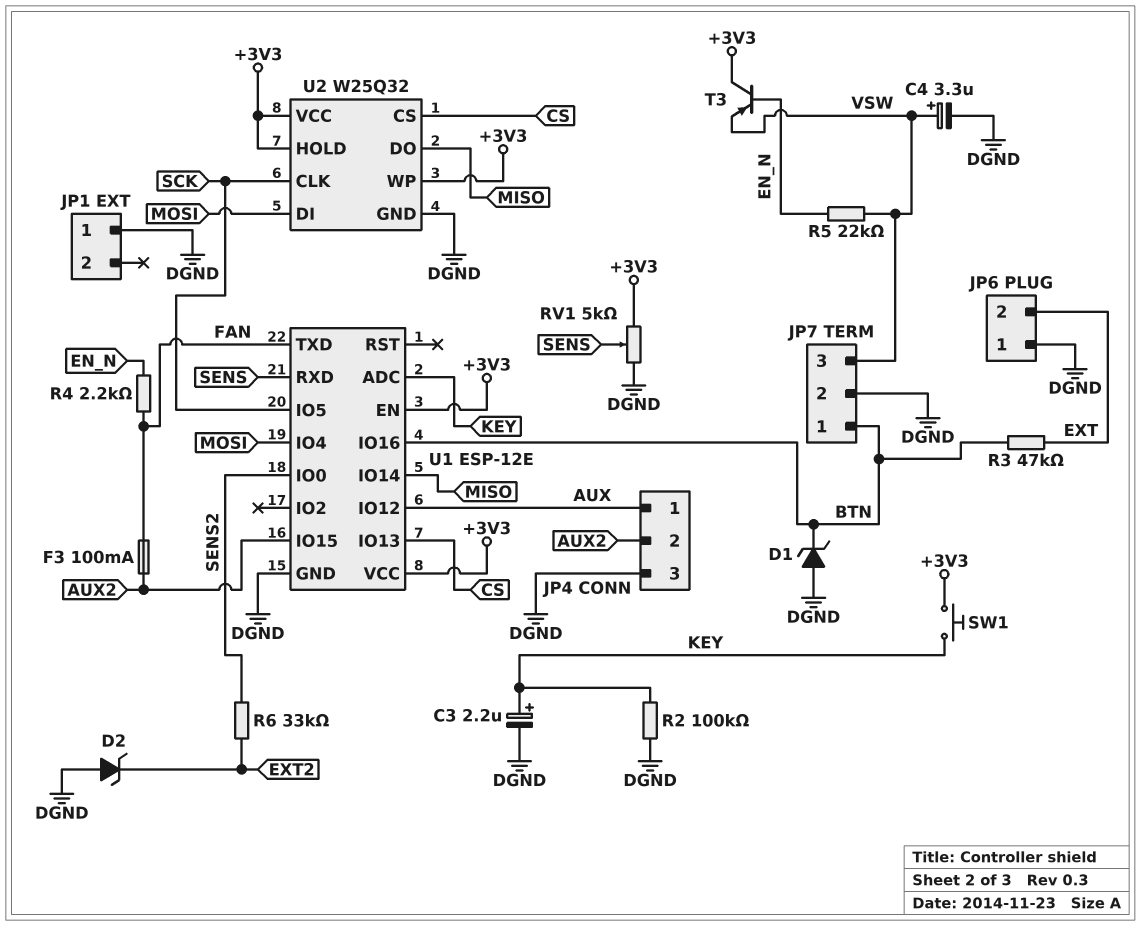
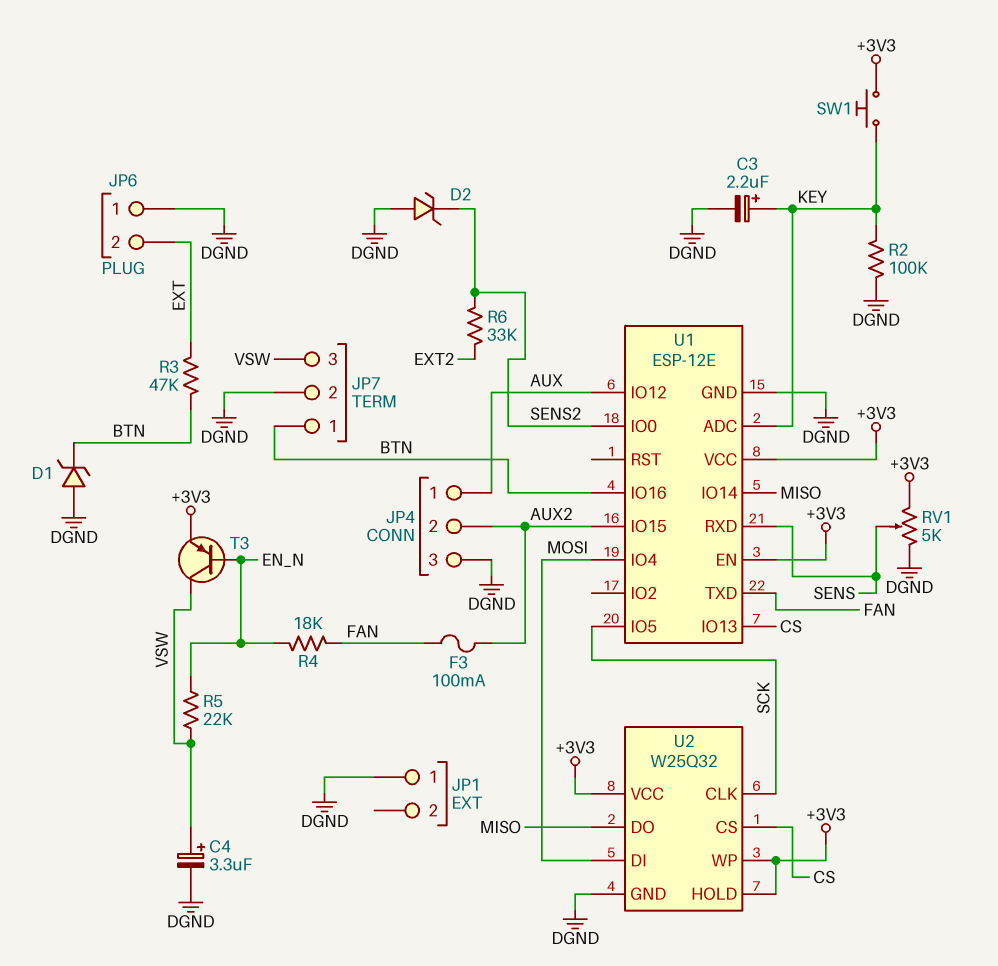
D2: zener (A DGND, K EXT2) -> zener (A DGND, K SENS2)
R4: 2.2k (EN_N, FAN) -> 18k (EN_N, FAN)
T3: PNP (B EN_N, C +3V3, E VSW) -> PNP (B EN_N, C VSW, E +3V3)

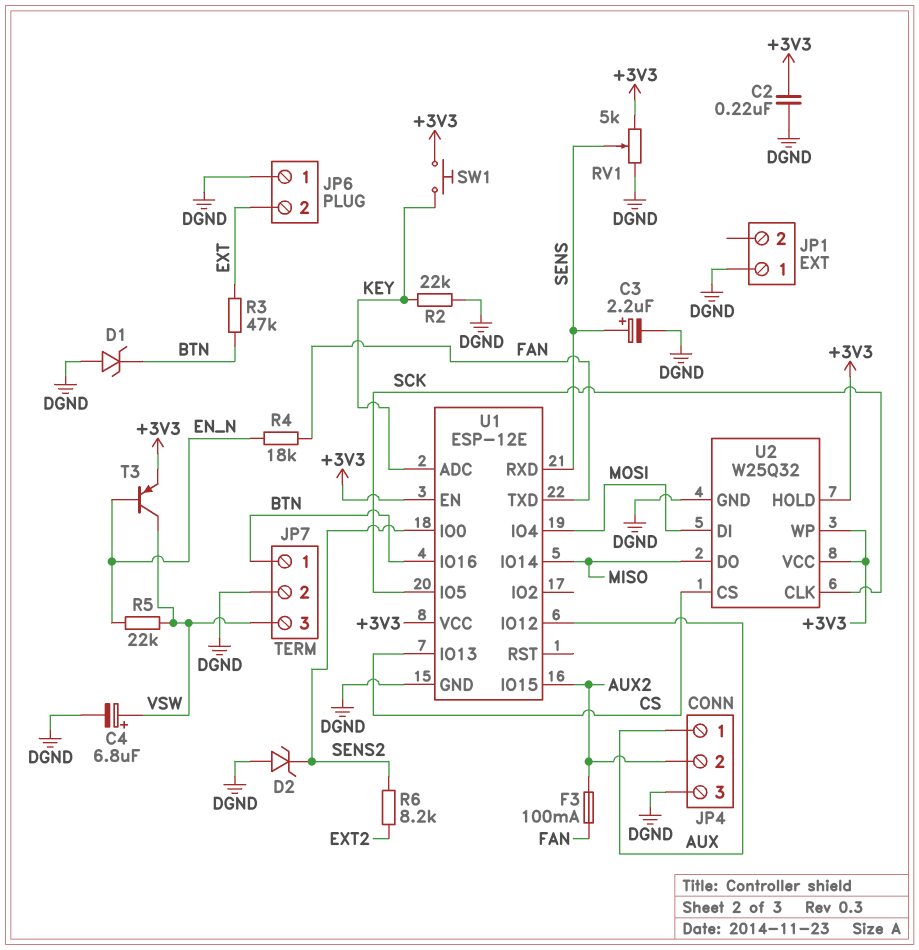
C2: none -> 220nF (+3V3, DGND)
C3: 2.2uF (plus KEY, minus DGND) -> 2.2uF (plus SENS, minus DGND)
C4: 3.3uF (plus VSW, minus DGND) -> 6.8uF (plus VSW, minus DGND)
R2: 100k (DGND, KEY) -> 22k (DGND, KEY)
R6: 33k (EXT2, SENS2) -> 8.2k (EXT2, SENS2)

